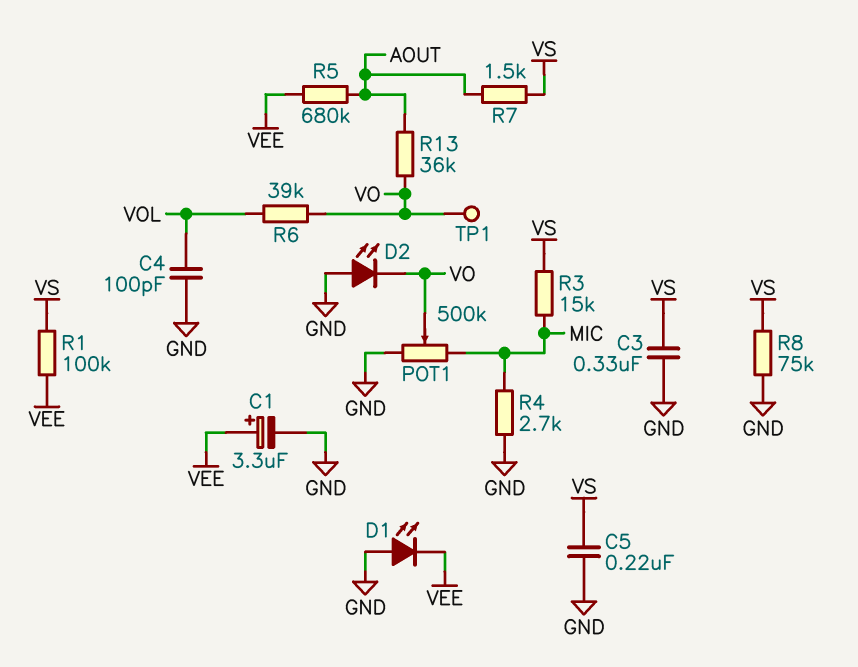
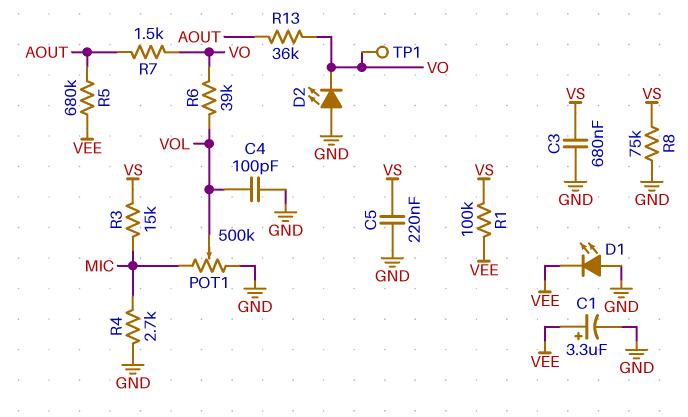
C3: 330nF (GND, VS) -> 680nF (GND, VS)
POT1: 500k (GND, MIC, wiper VO) -> 500k (GND, MIC, wiper VOL)
R7: 1.5k (AOUT, VS) -> 1.5k (AOUT, VO)

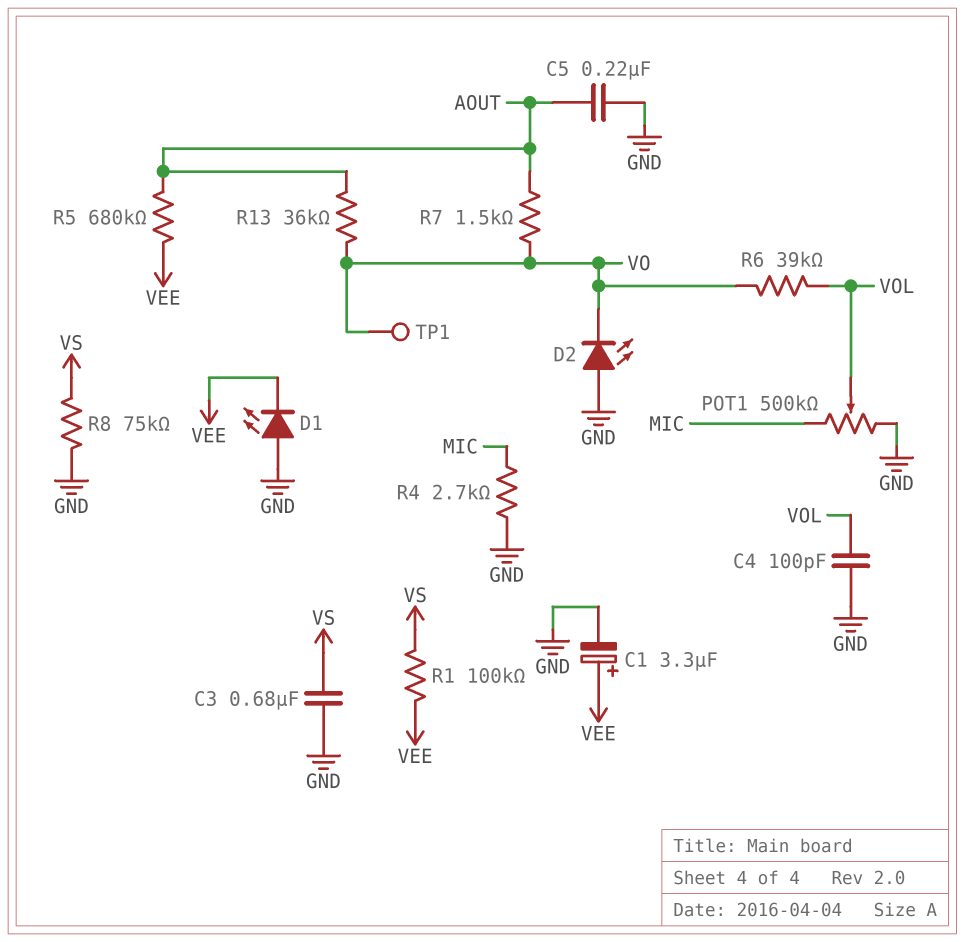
C5: 220nF (GND, VS) -> 220nF (AOUT, GND)
R3: 15k (MIC, VS) -> none

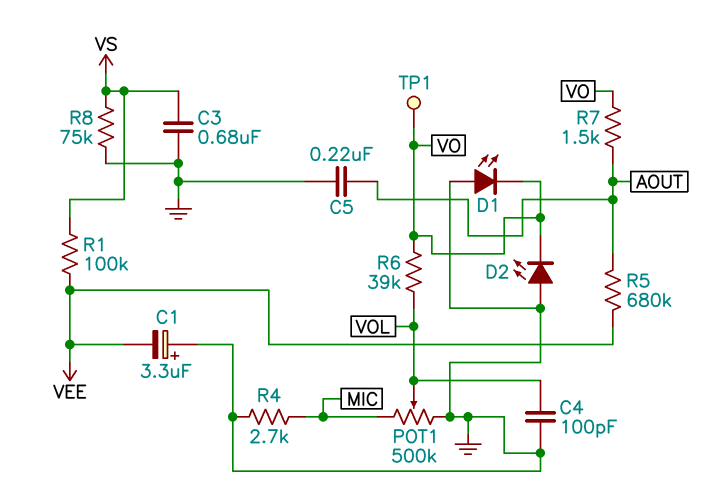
C1: 3.3uF (plus VEE, minus GND) -> 3.3uF (plus GND, minus VEE)
D1: LED (A GND, K VEE) -> LED (A GND, K VO)
R13: 36k (AOUT, VO) -> none

